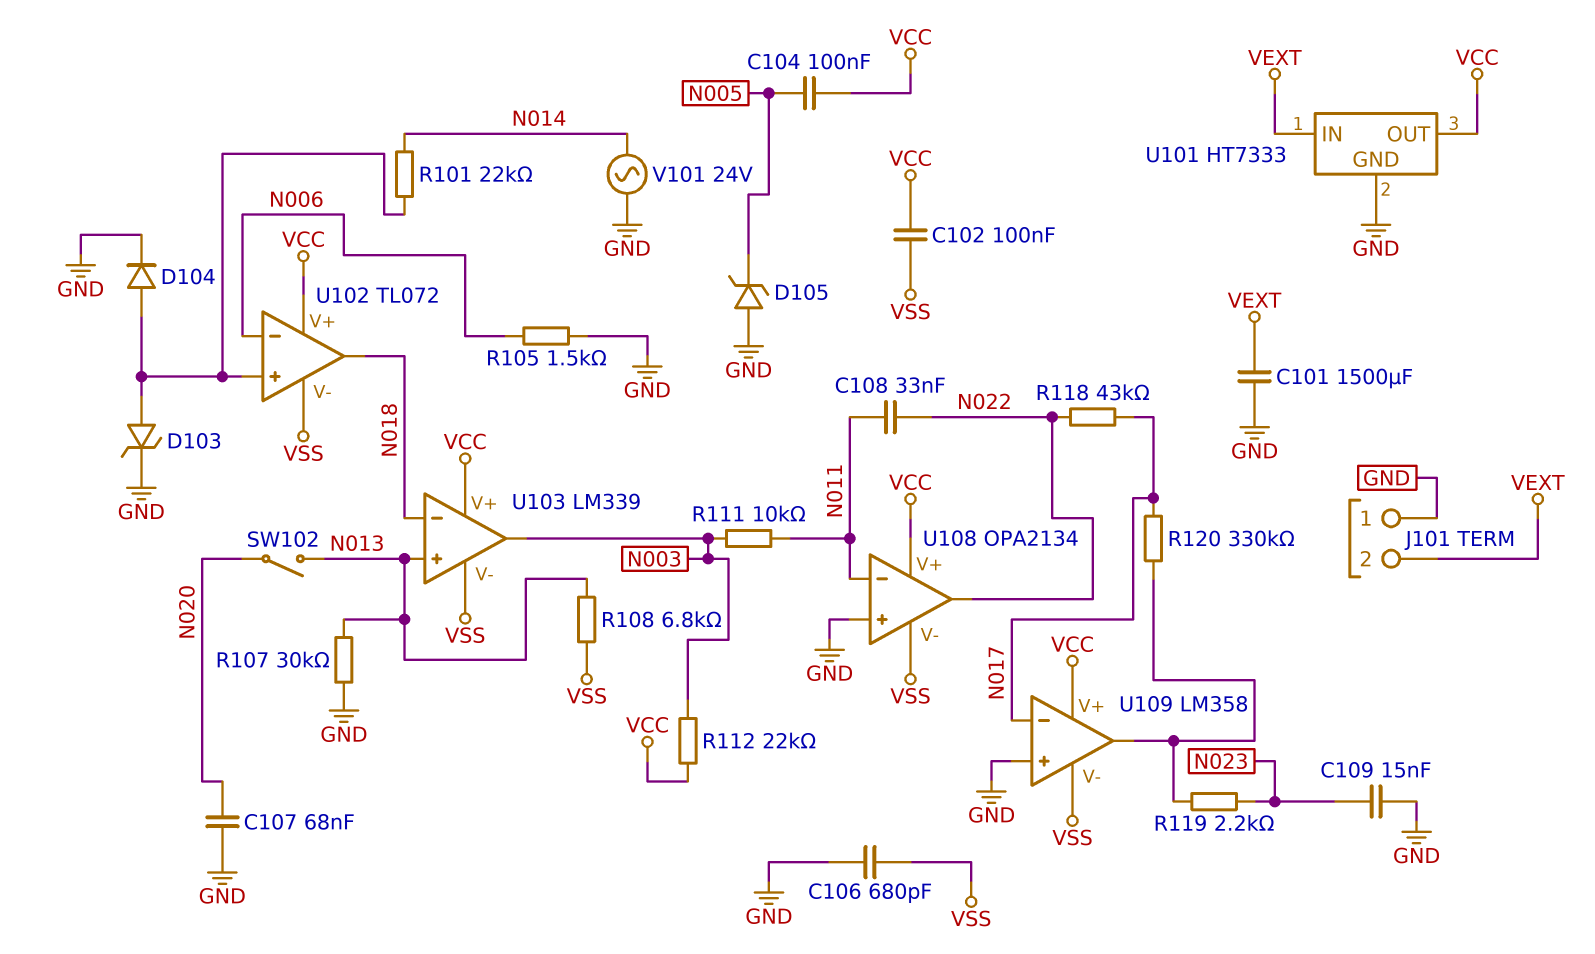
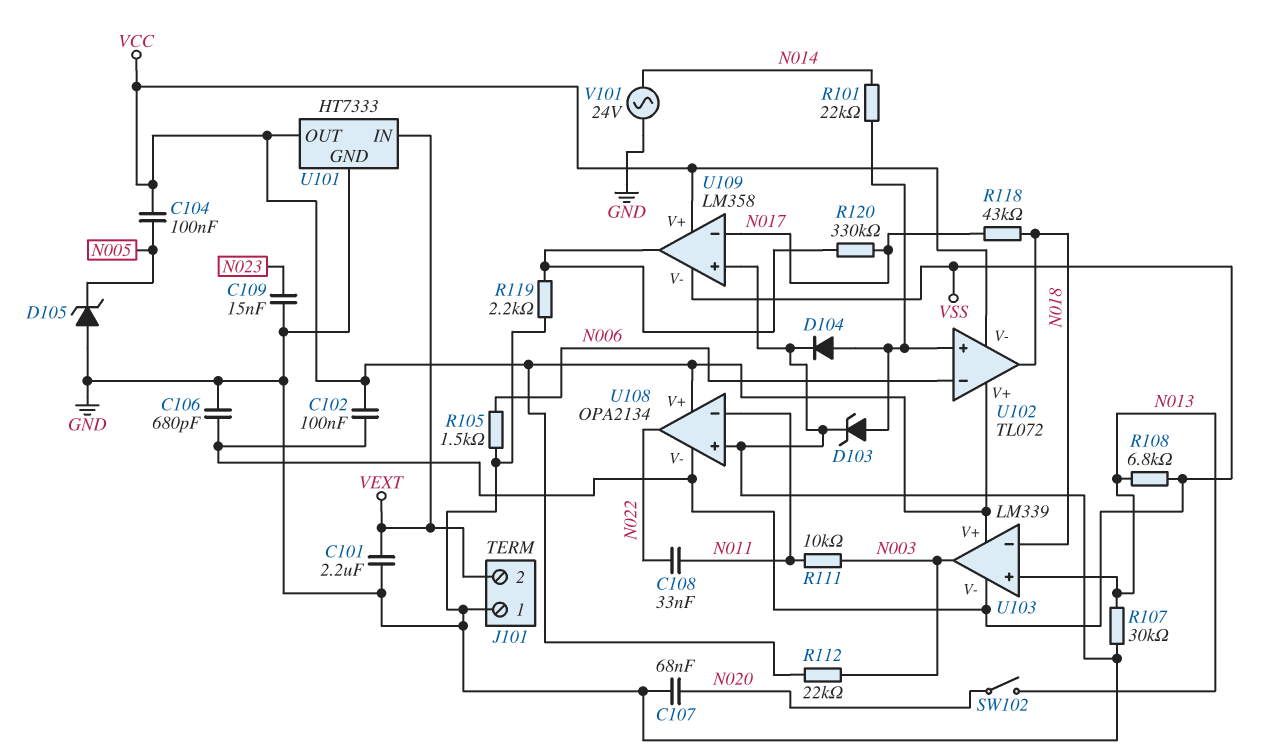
C101: 1500uF (GND, VEXT) -> 2.2uF (GND, VEXT)
R118: 43k (N017, N022) -> 43k (N017, N018)
R119: 2.2k (N023, U109/out) -> 2.2k (GND, U109/out)
U102 pin V-: VSS -> VCC

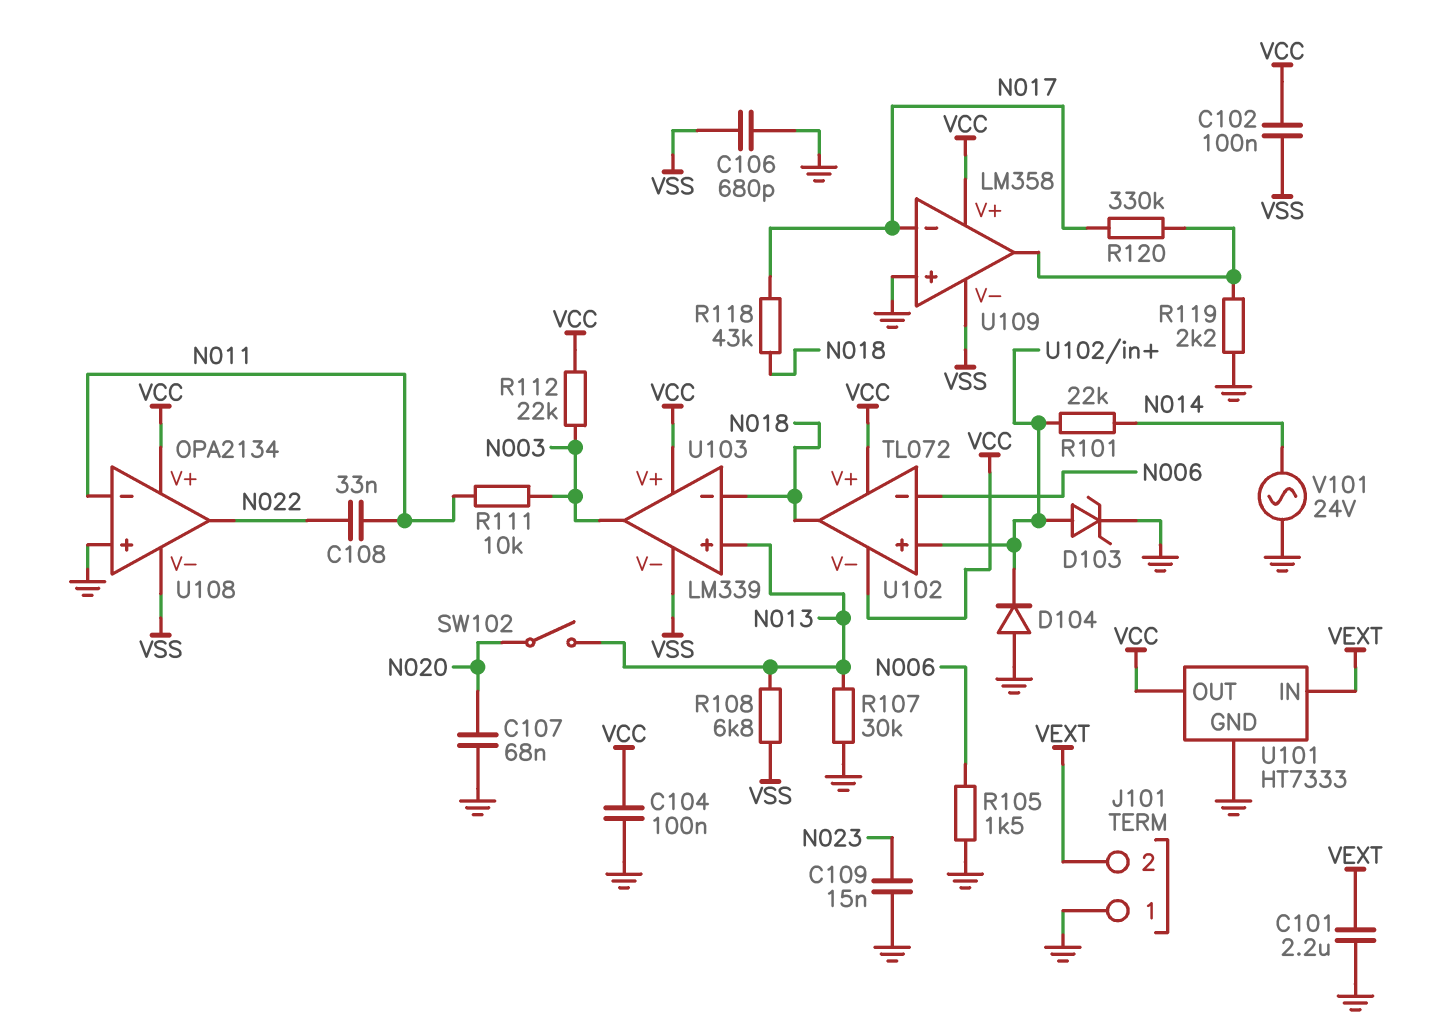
C104: 100nF (N005, VCC) -> 100nF (GND, VCC)
D104: diode (A U102/in+, K GND) -> diode (A GND, K U102/in+)
D105: zener (A GND, K N005) -> none

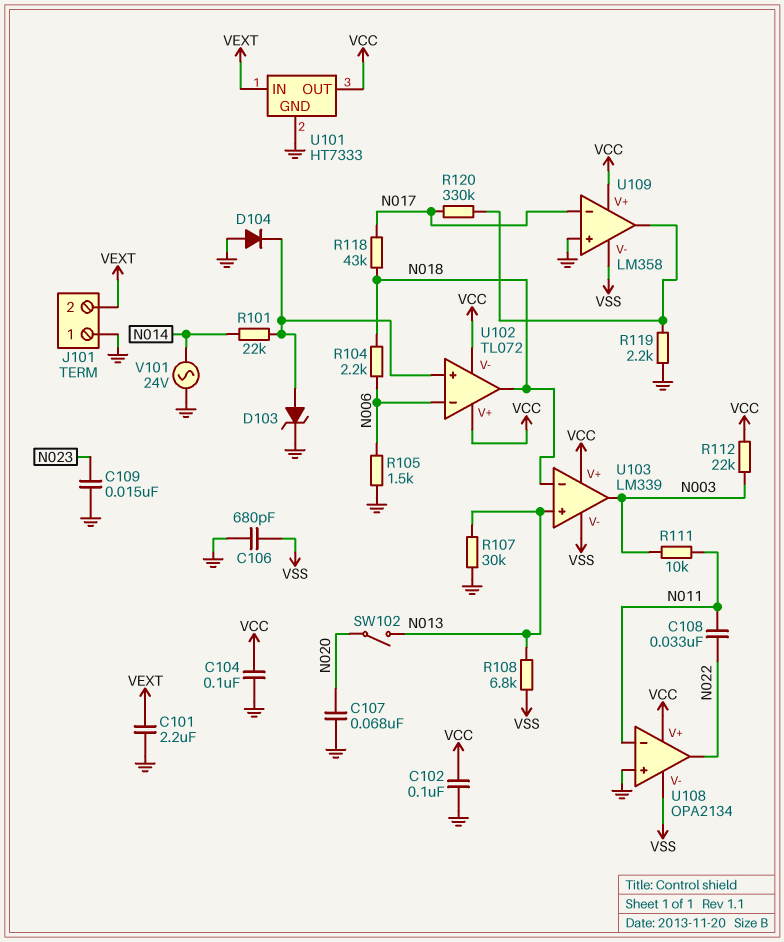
C102: 100nF (VCC, VSS) -> 100nF (GND, VCC)
R104: none -> 2.2k (N006, N018)

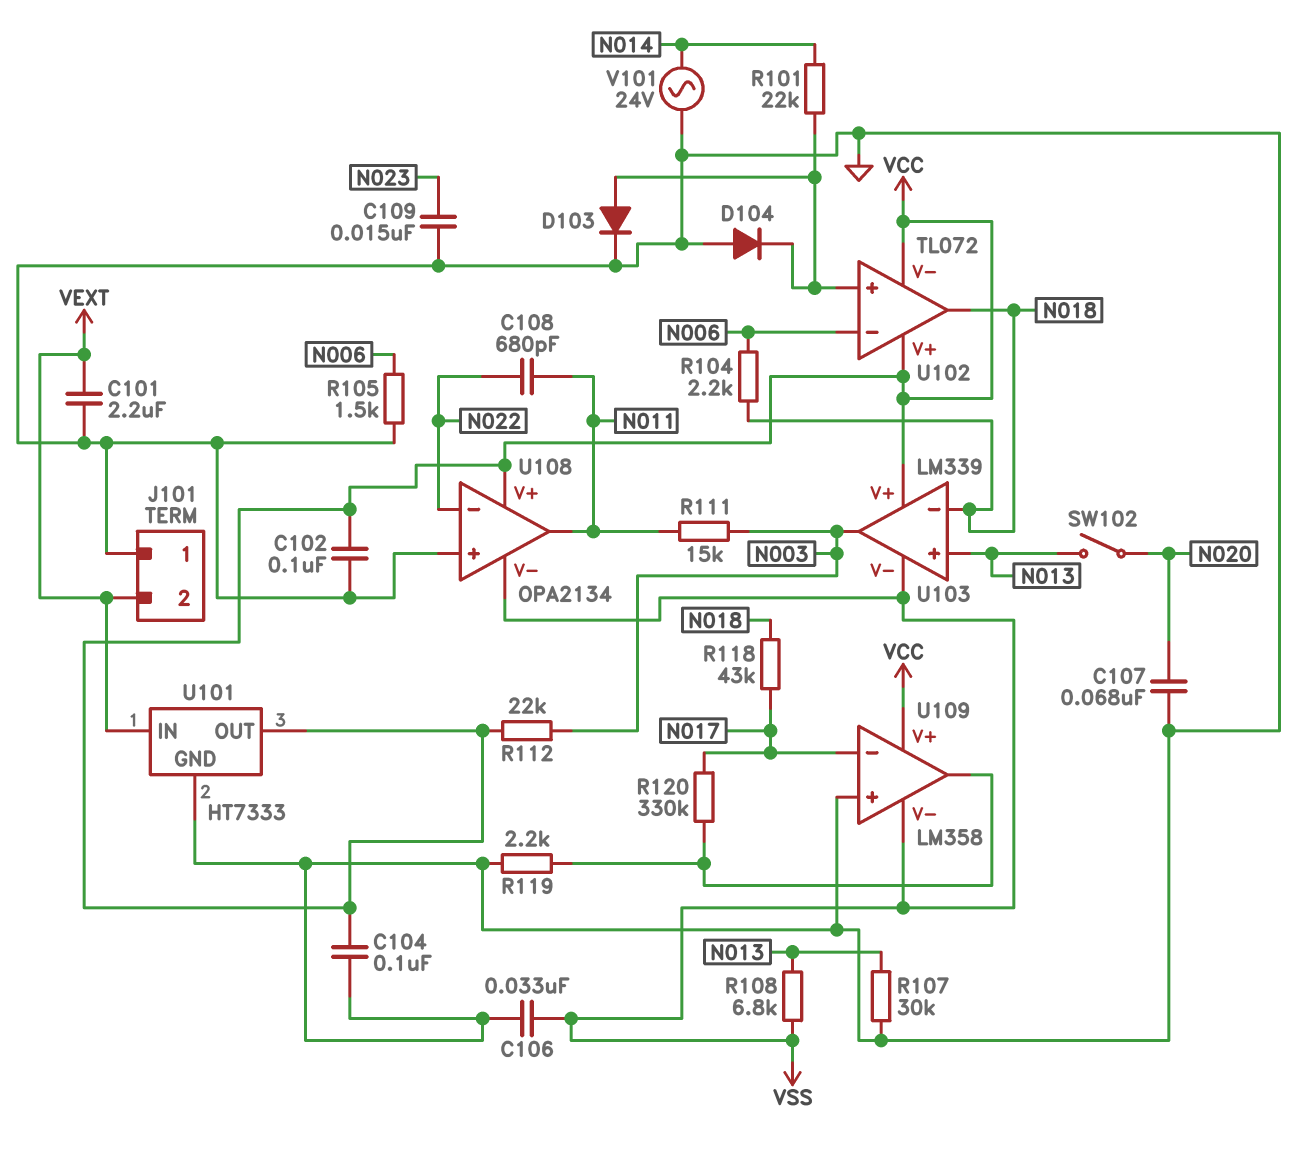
C106: 680pF (GND, VSS) -> 33nF (GND, VSS)
C108: 33nF (N011, N022) -> 680pF (N011, N022)
D103: zener (A U102/in+, K GND) -> diode (A U102/in+, K GND)
R111: 10k (N003, N011) -> 15k (N003, N011)
U108 pin in-: N011 -> N022
U108 pin out: N022 -> N011

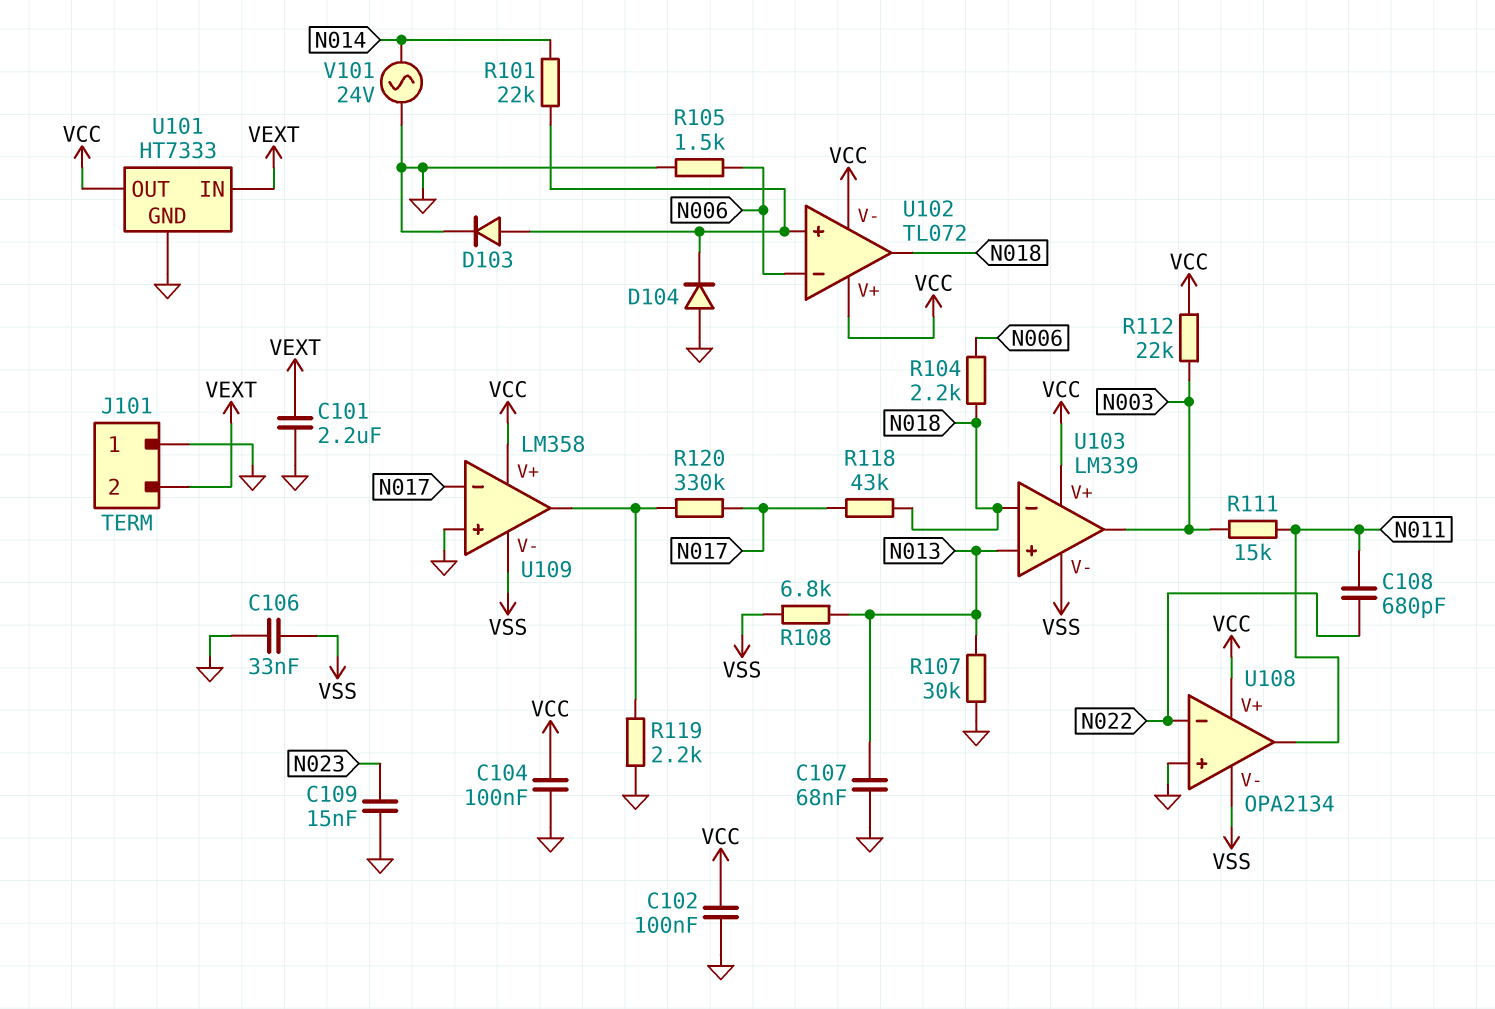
C107: 68nF (GND, N020) -> 68nF (GND, N013)
SW102: switch (N013, N020) -> none

